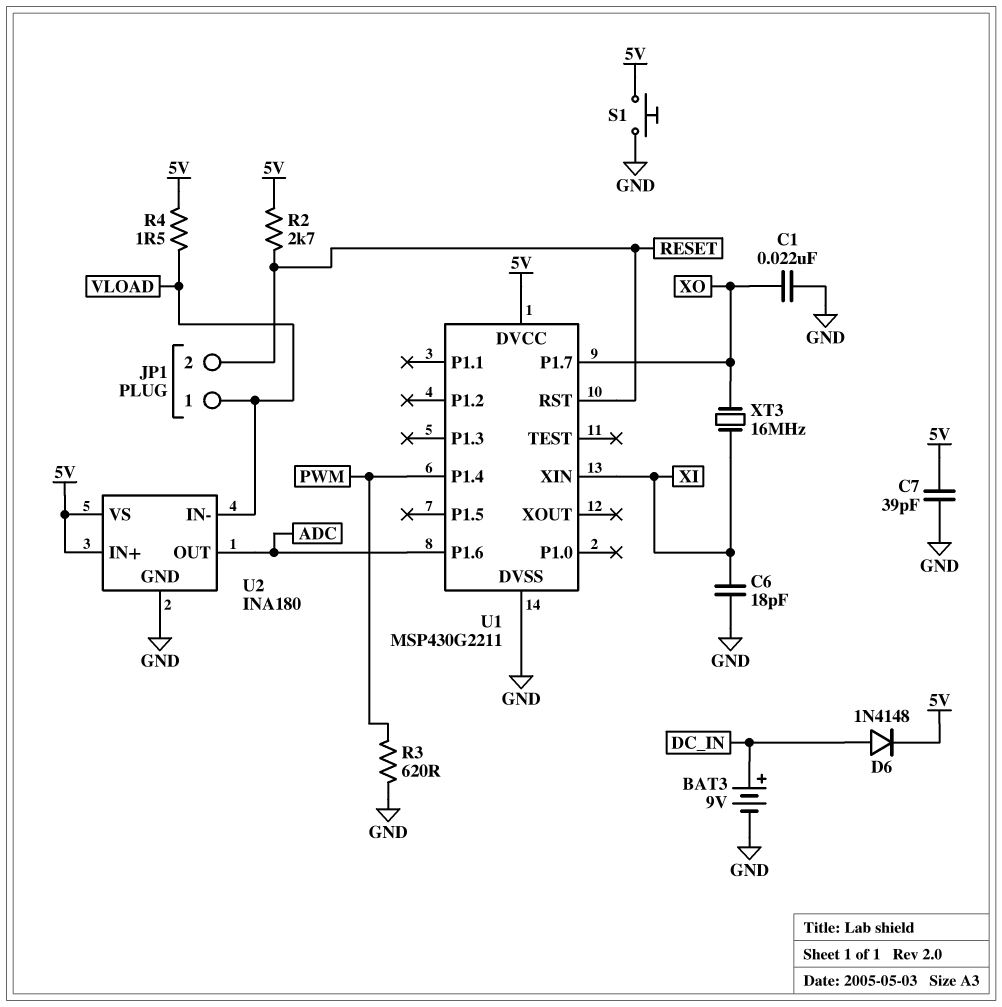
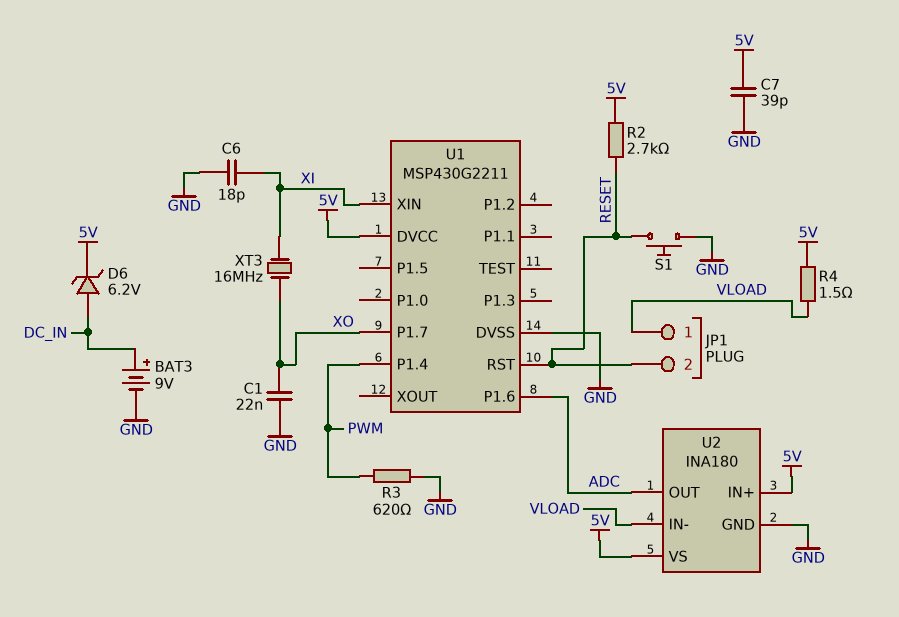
D6: diode 1N4148 (A DC_IN, K 5V) -> zener 6.2V (A DC_IN, K 5V)
S1: button (5V, GND) -> button (GND, RESET)

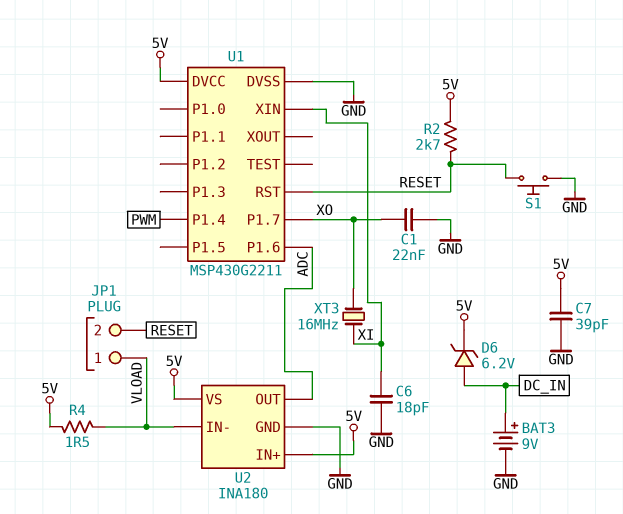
R3: 620 (GND, PWM) -> none

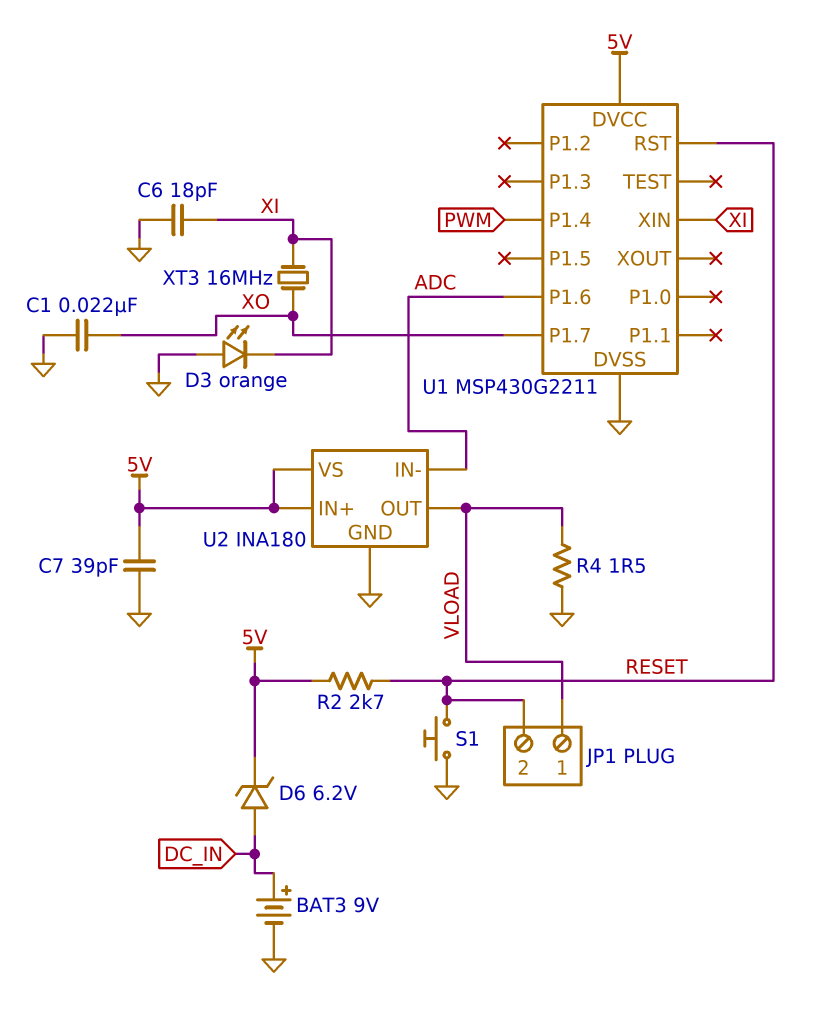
D3: none -> LED orange (A GND, K XI)
R4: 1.5 (5V, VLOAD) -> 1.5 (GND, VLOAD)
U2 pin IN-: VLOAD -> ADC
U2 pin OUT: ADC -> VLOAD

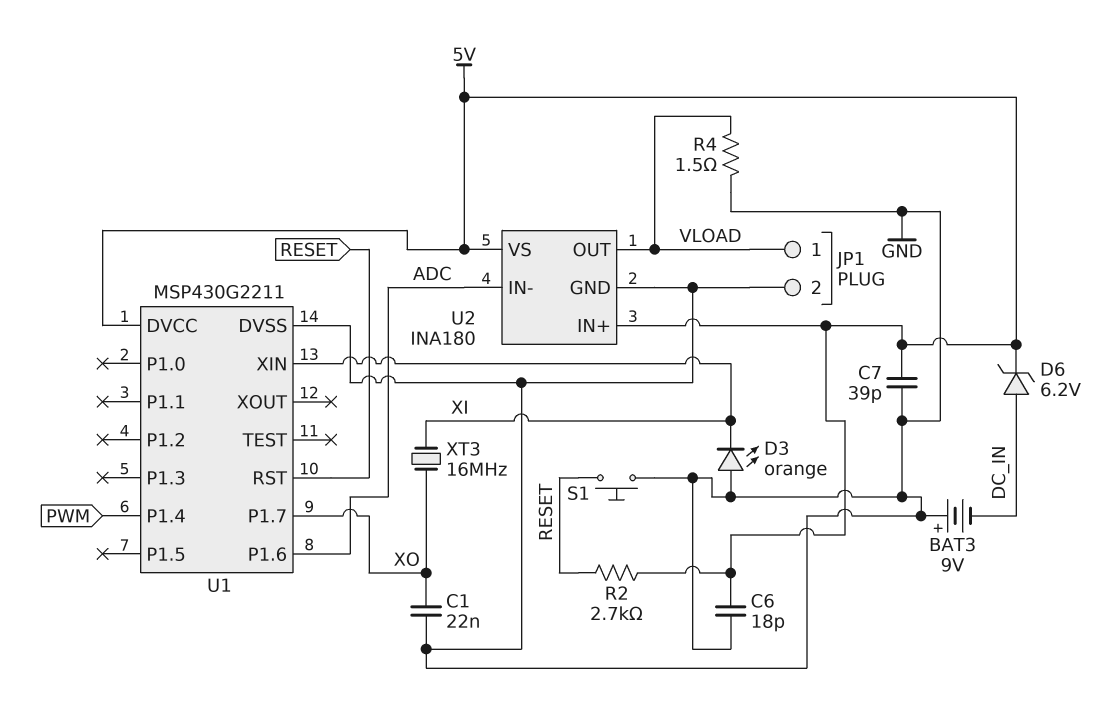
BAT3: 9V (plus DC_IN, minus GND) -> 9V (plus GND, minus DC_IN)
C6: 18pF (GND, XI) -> 18pF (5V, GND)
JP1 pin 2: RESET -> GND

